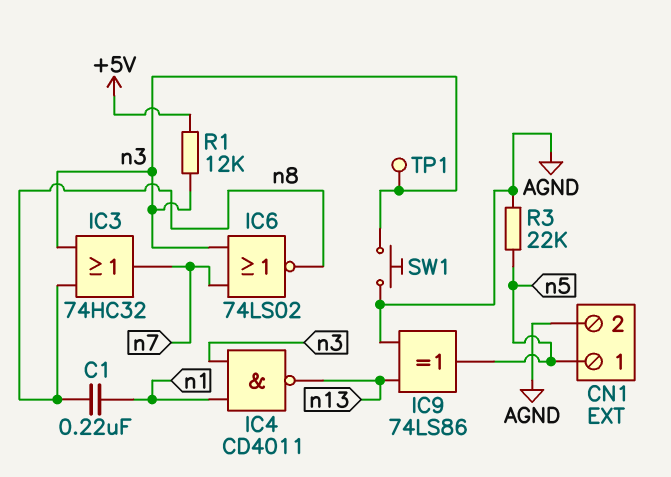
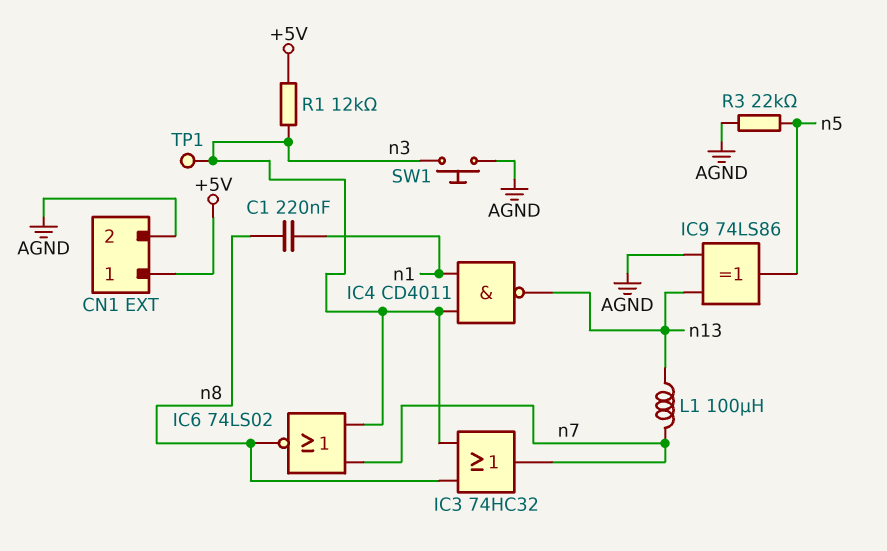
CN1 pin 1: n5 -> +5V
L1: none -> 100uH (n7, n13)

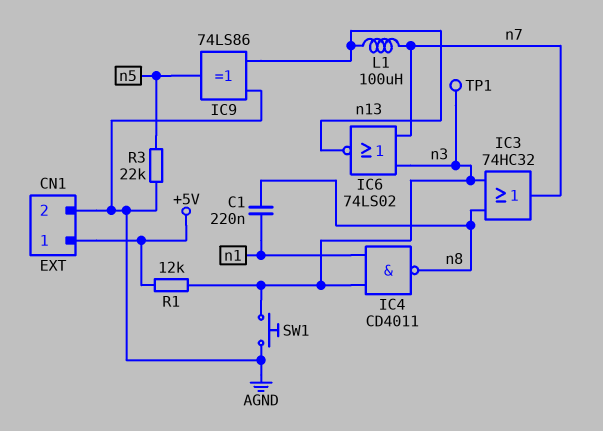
IC4: NAND CD4011 (in n1, in n3, out n13) -> NAND CD4011 (in n1, in n3, out n8)
IC6: NOR 74LS02 (in n3, in n7, out n8) -> NOR 74LS02 (in n3, in n7, out n13)

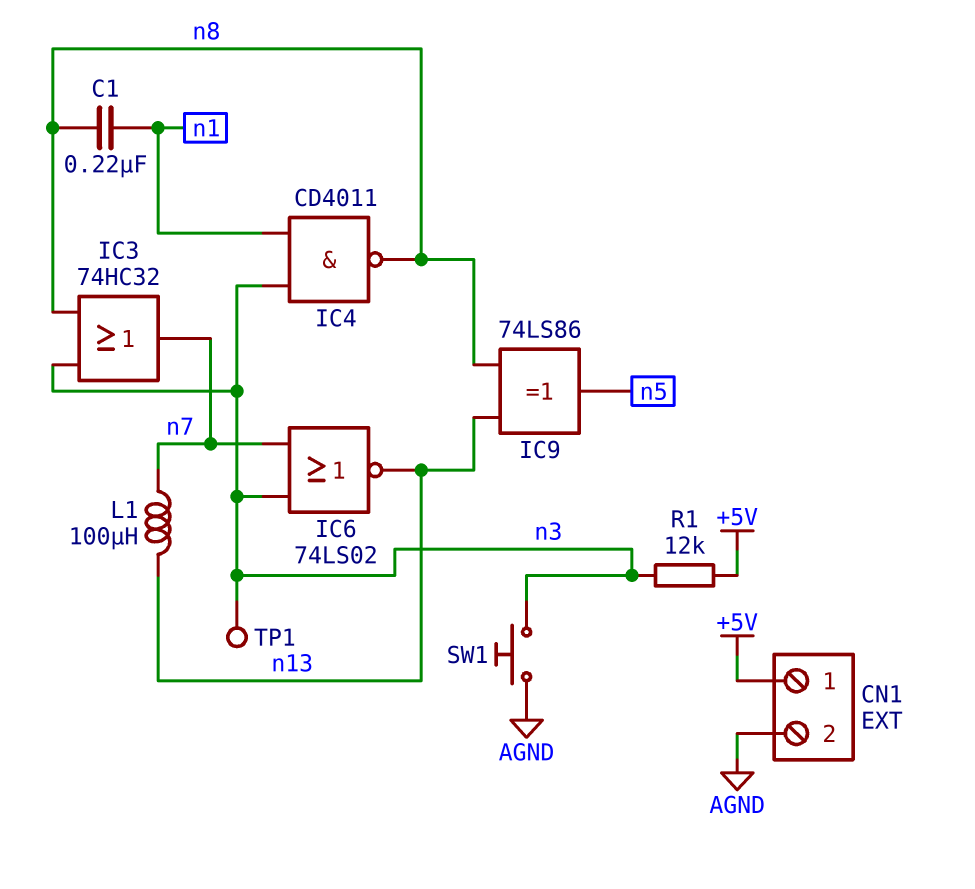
IC9: XOR 74LS86 (in AGND, in n13, out n5) -> XOR 74LS86 (in n8, in n13, out n5)
R3: 22k (AGND, n5) -> none

